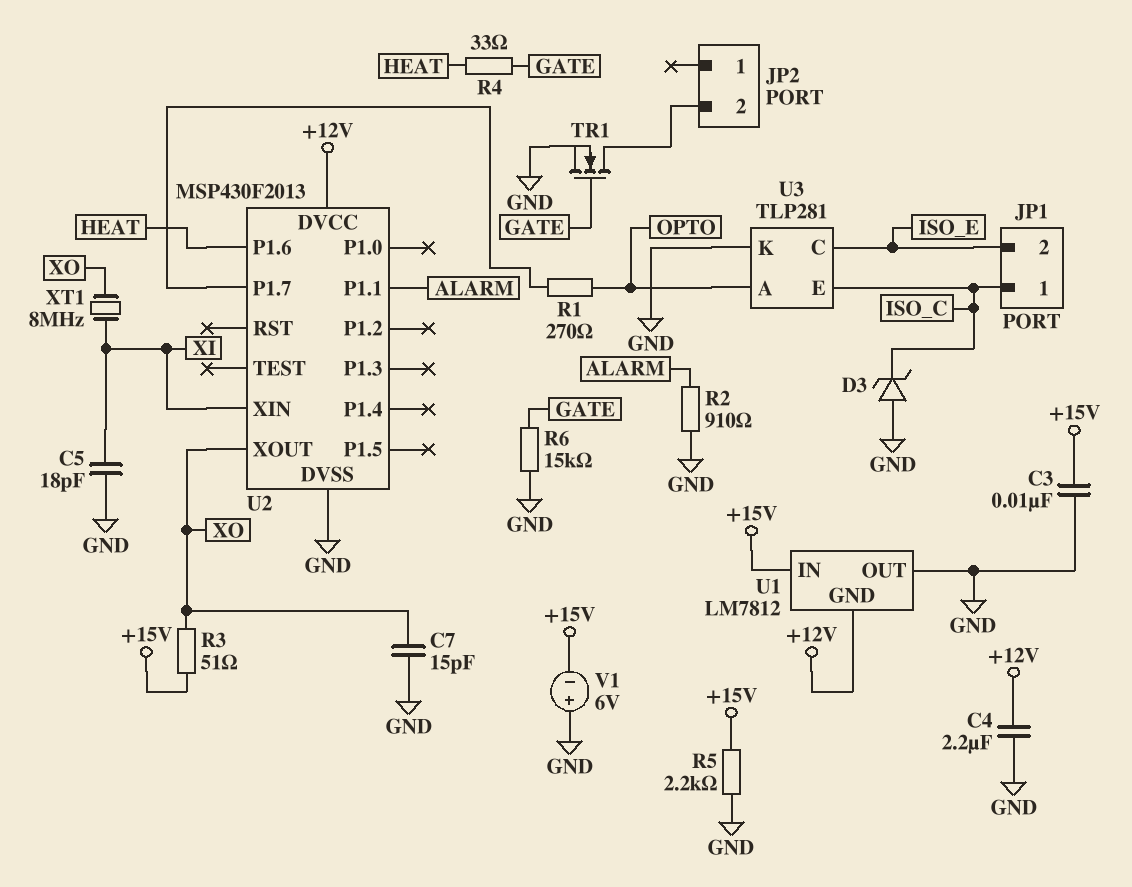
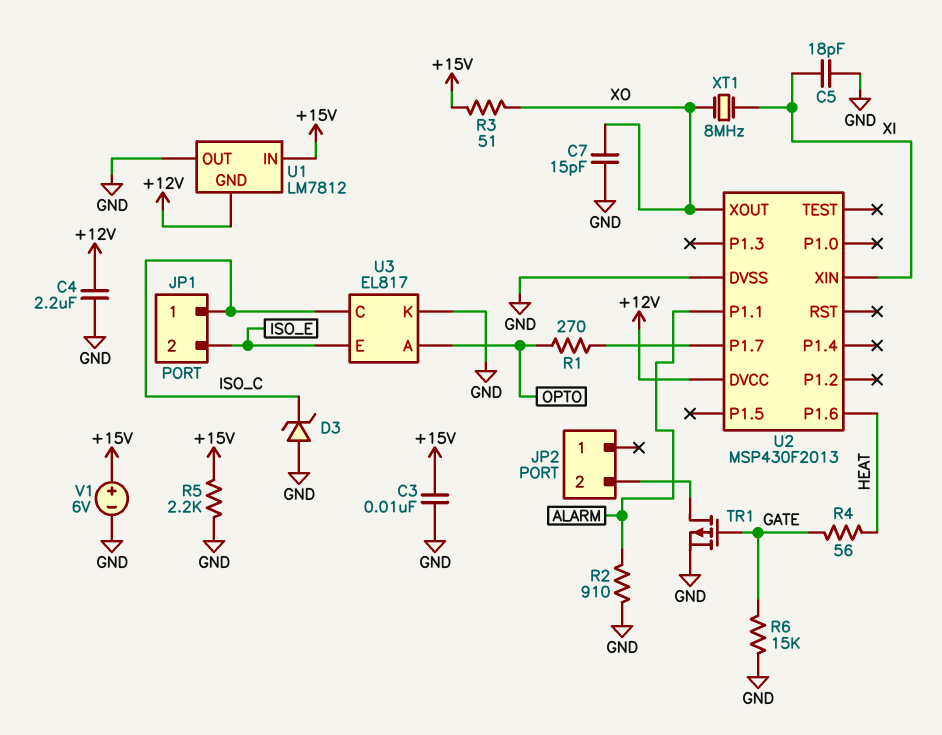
R4: 33 (GATE, HEAT) -> 56 (GATE, HEAT)
TR1: NMOS (G GATE, D JP2/2, S GND) -> PMOS (G GATE, D JP2/2, S GND)
U3: TLP281 -> EL817
U3 pin C: ISO_E -> ISO_C
U3 pin E: ISO_C -> ISO_E
V1: 6V (plus GND, minus +15V) -> 6V (plus +15V, minus GND)

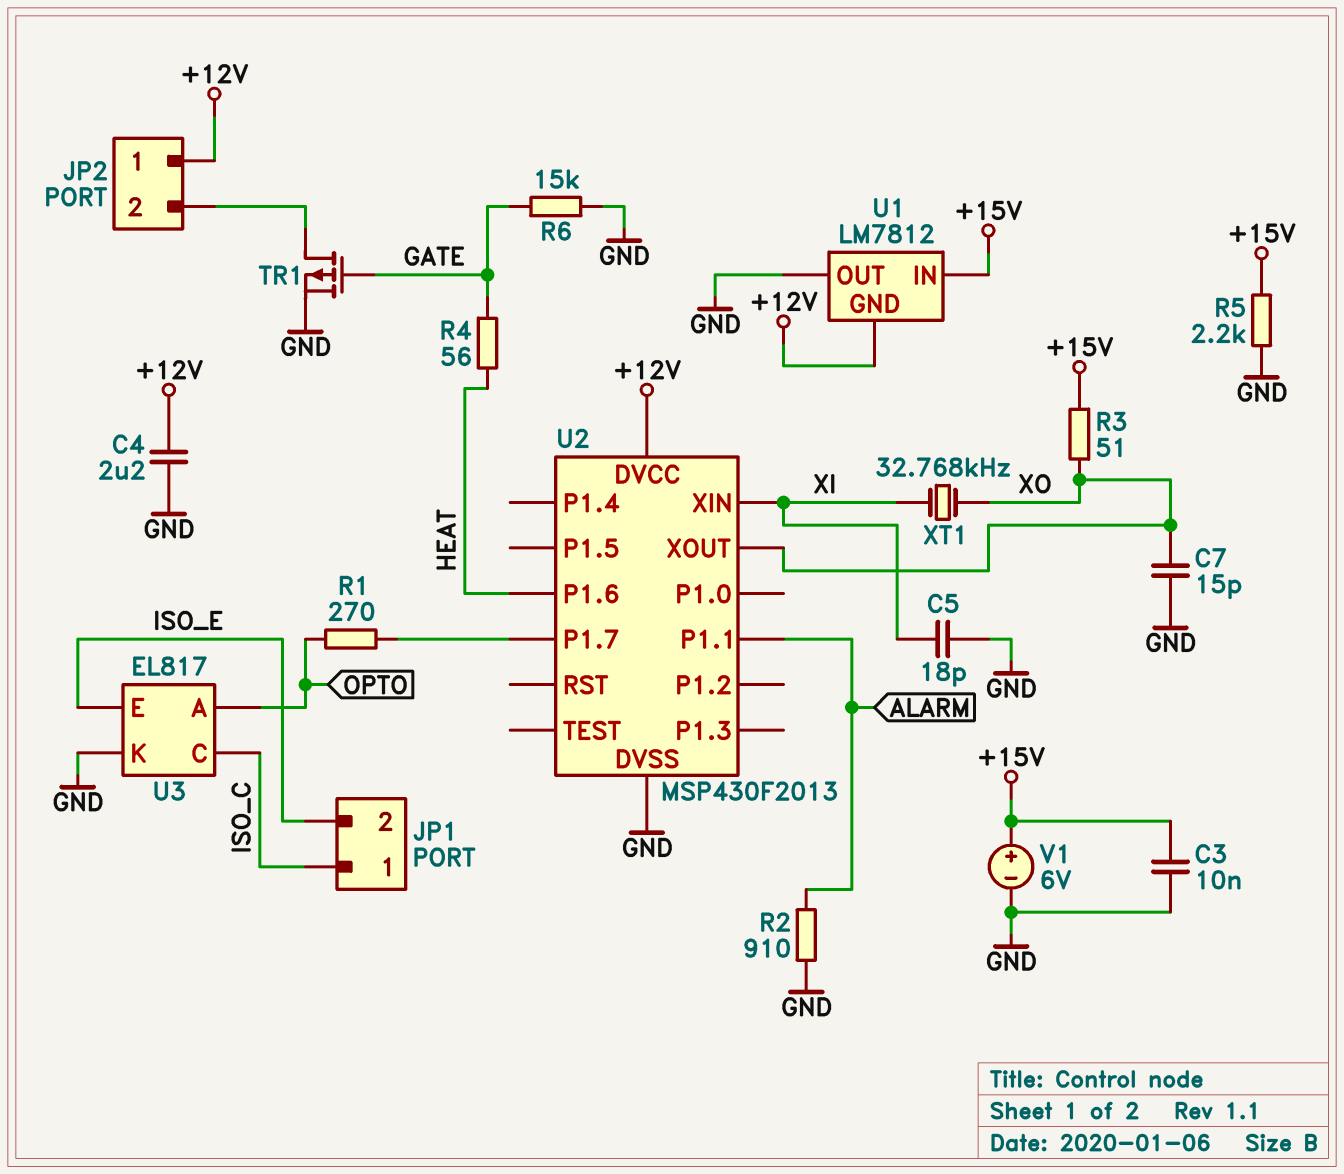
D3: zener (A GND, K ISO_C) -> none
JP2 pin 1: none -> +12V
XT1: 8MHz (XI, XO) -> 32.768kHz (XI, XO)

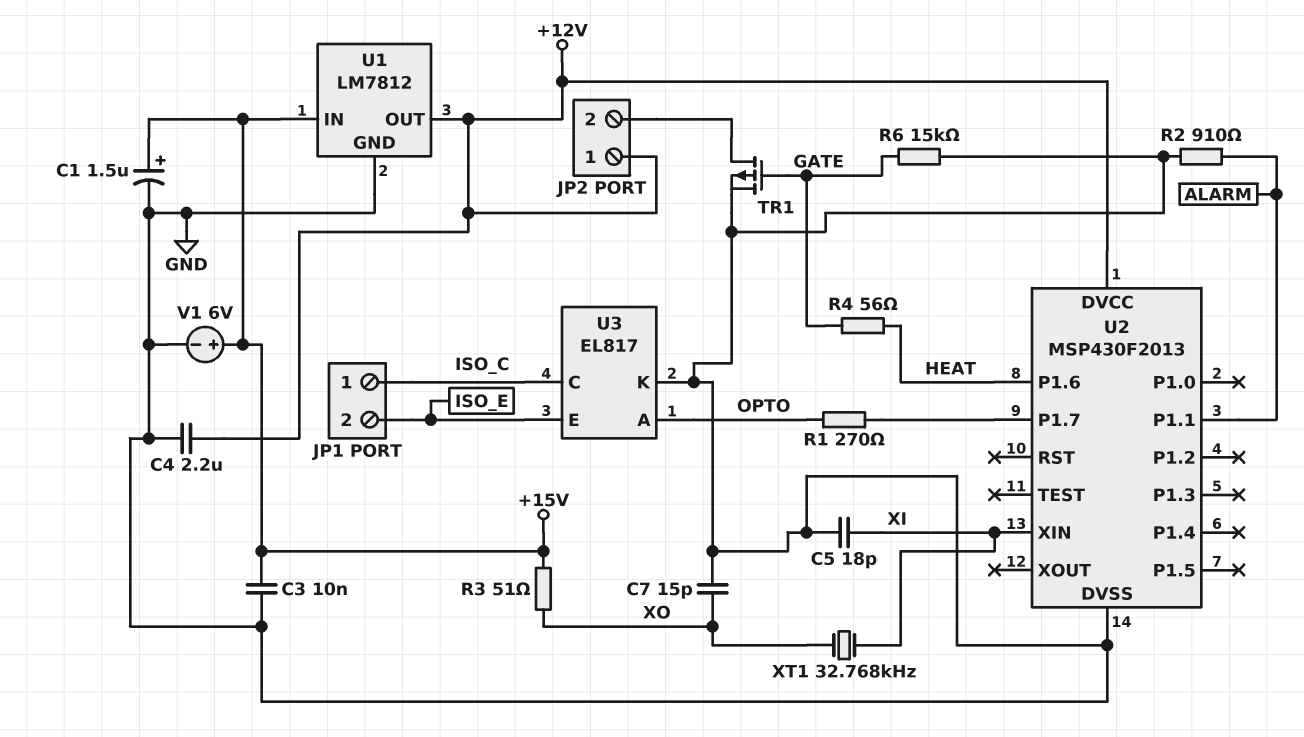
C1: none -> 1.5uF (plus +15V, minus GND)
R5: 2.2k (+15V, GND) -> none
U1 pin GND: +12V -> GND
U1 pin OUT: GND -> +12V
U2 pin XOUT: XO -> none

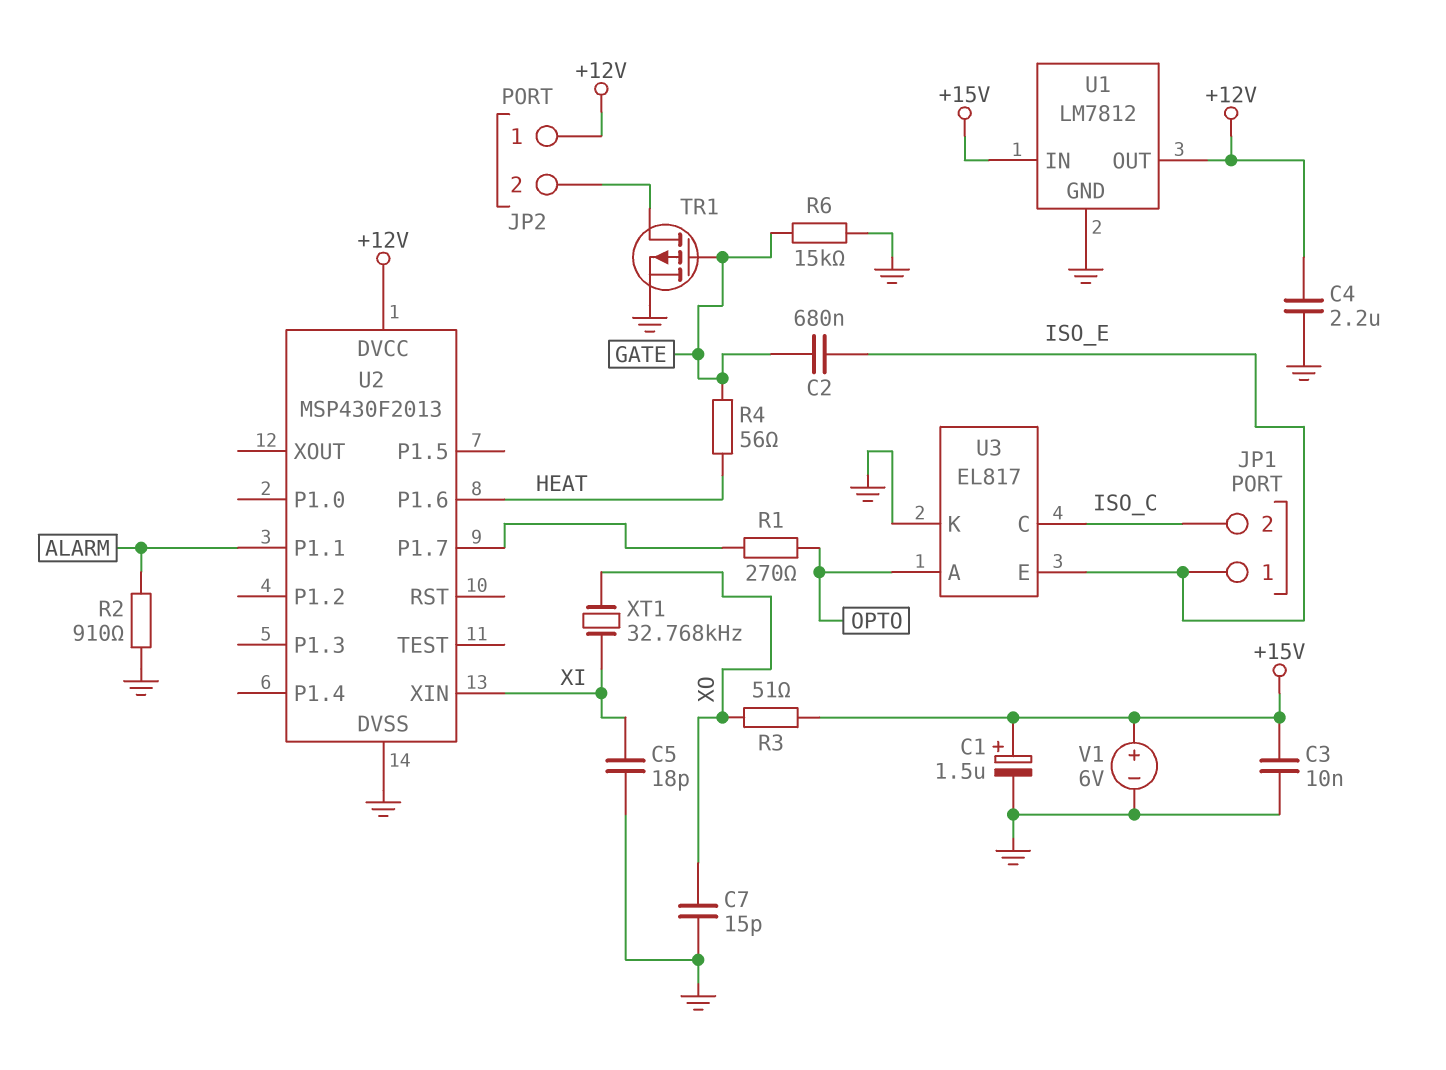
C2: none -> 680nF (GATE, ISO_E)
JP1 pin 1: ISO_C -> ISO_E
JP1 pin 2: ISO_E -> ISO_C

